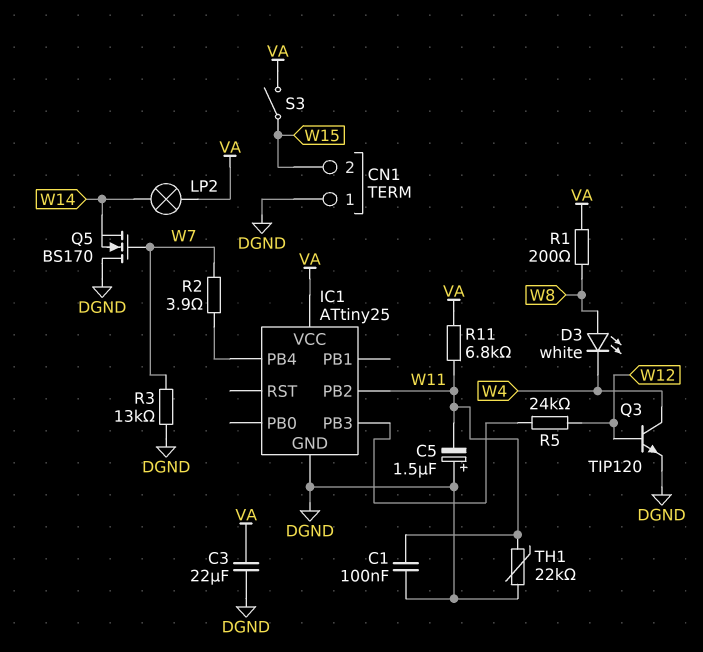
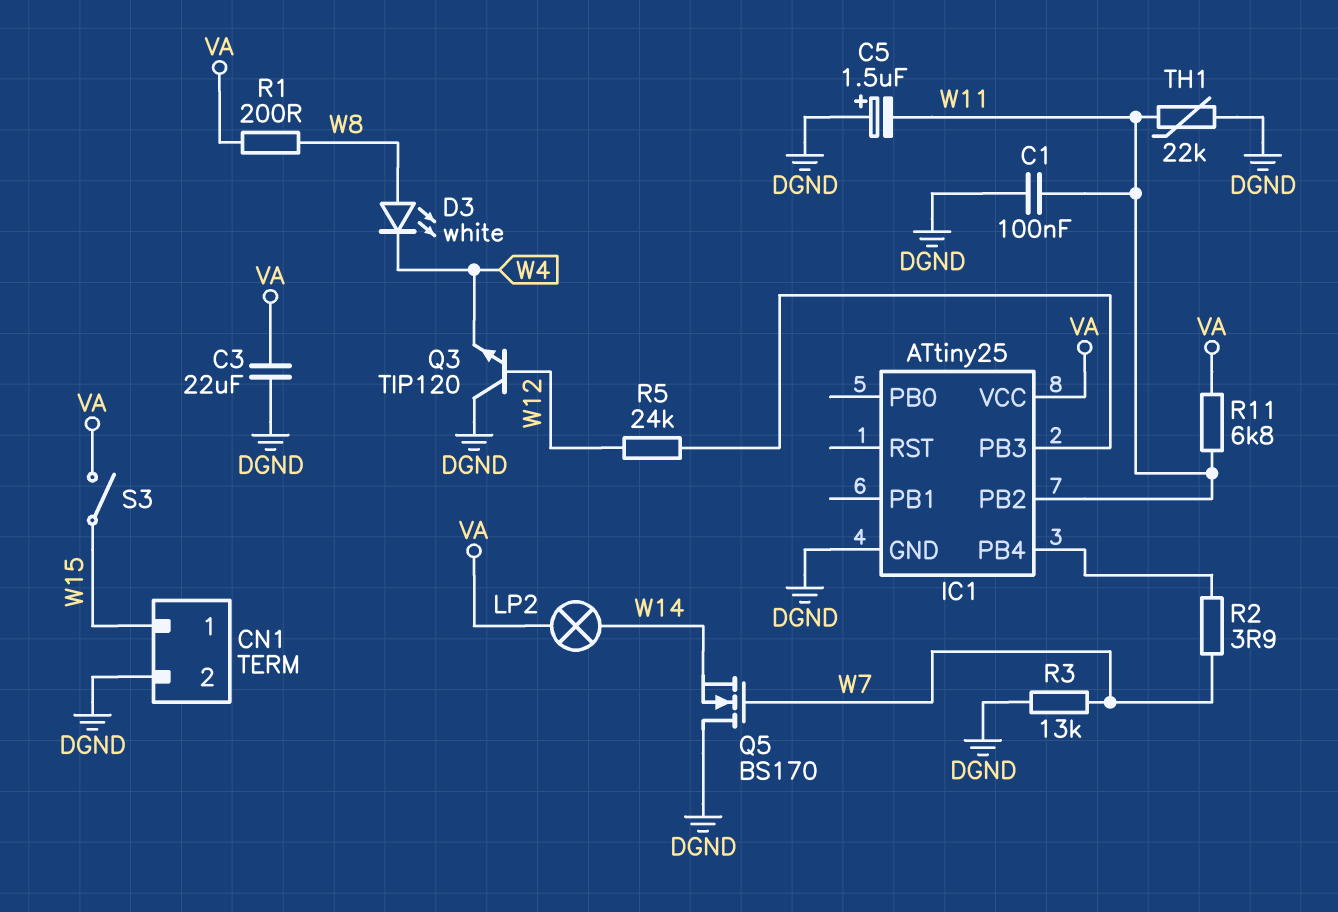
CN1 pin 1: DGND -> W15
CN1 pin 2: W15 -> DGND
Q3: NPN TIP120 (B W12, C W4, E DGND) -> NPN TIP120 (B W12, C DGND, E W4)

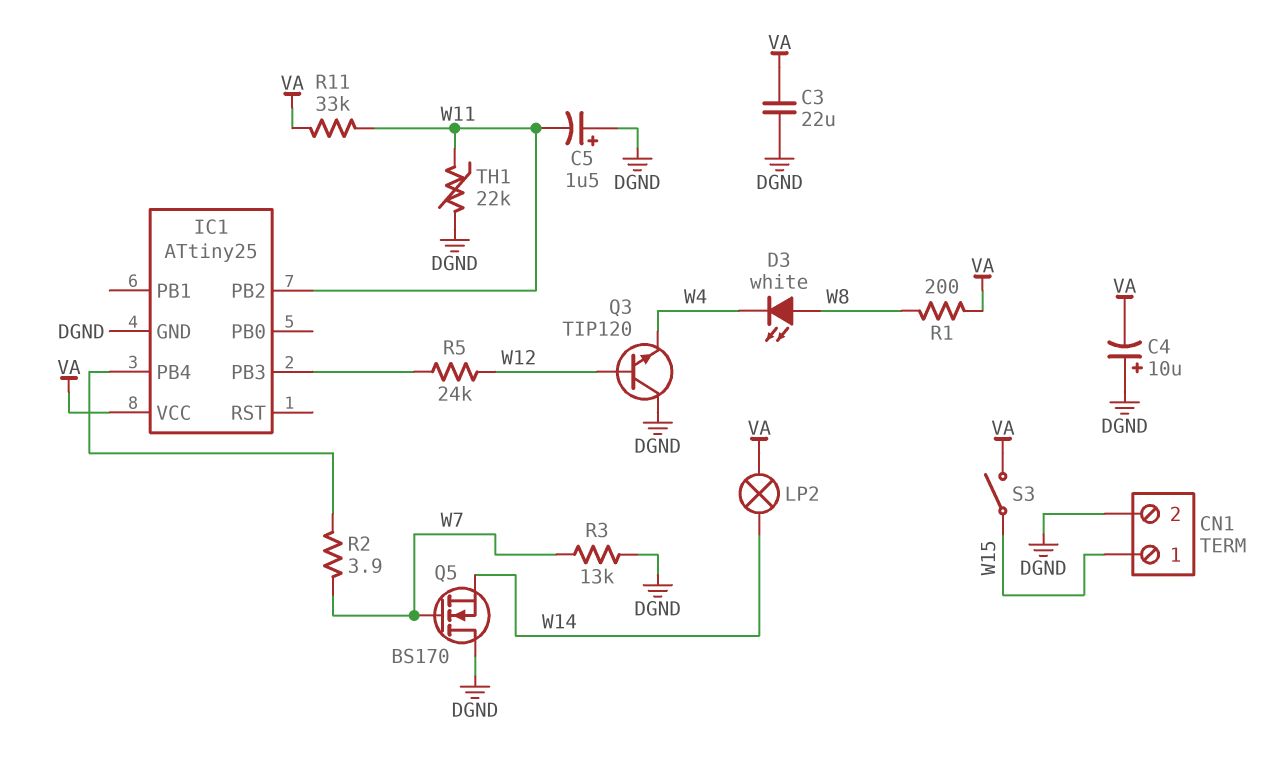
C1: 100nF (DGND, W11) -> none
C4: none -> 10uF (plus DGND, minus VA)
R11: 6.8k (VA, W11) -> 33k (VA, W11)

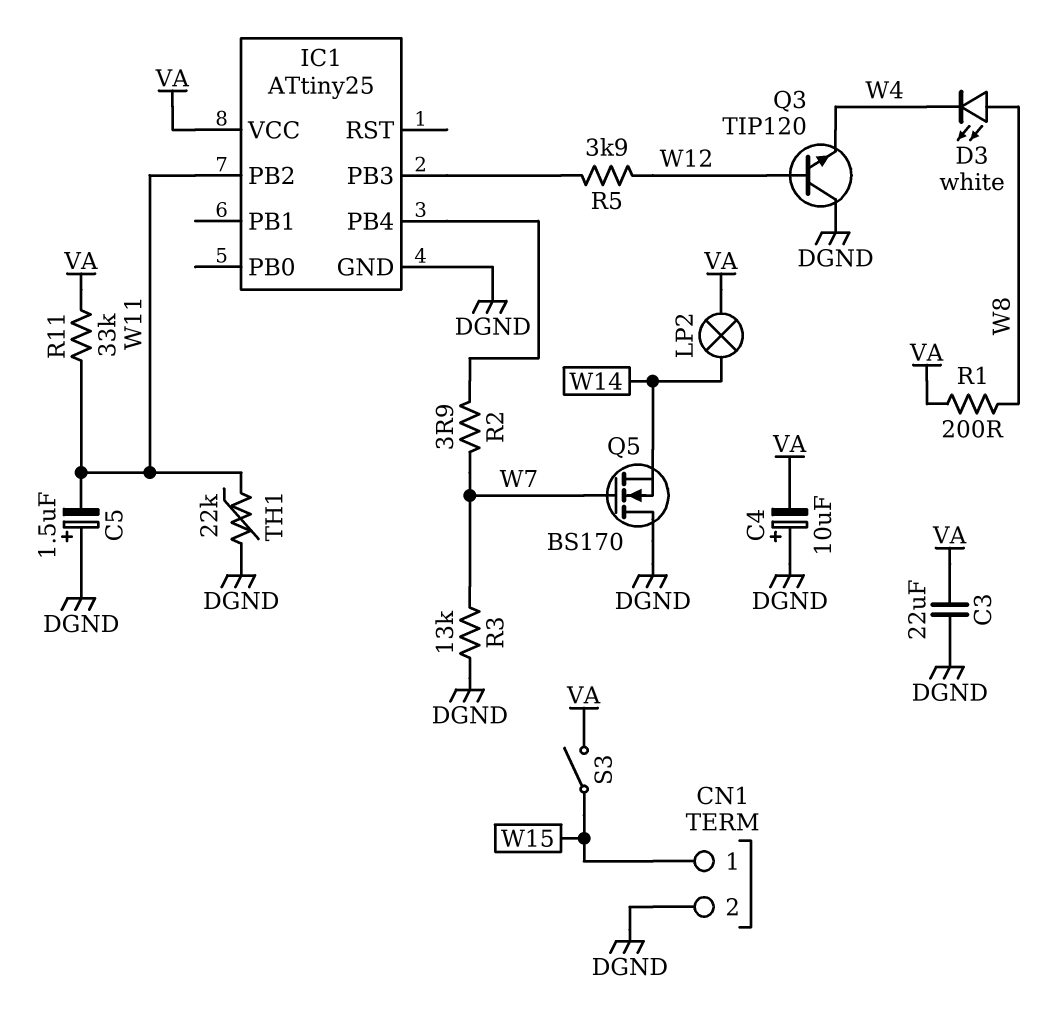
R5: 24k (IC1/PB3, W12) -> 3.9k (IC1/PB3, W12)

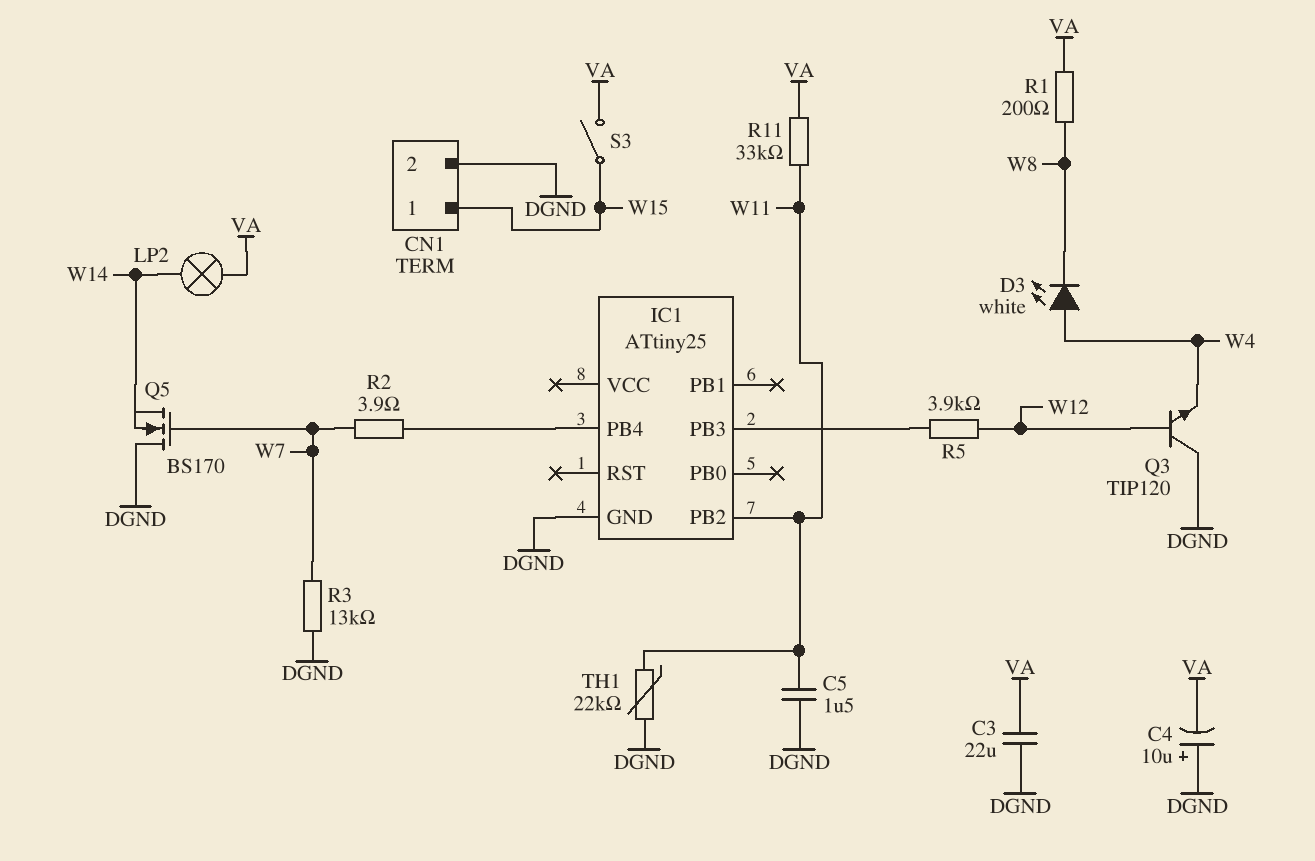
C5: 1.5uF (plus DGND, minus W11) -> 1.5uF (DGND, W11)
D3: LED white (A W8, K W4) -> LED white (A W4, K W8)
IC1 pin VCC: VA -> none

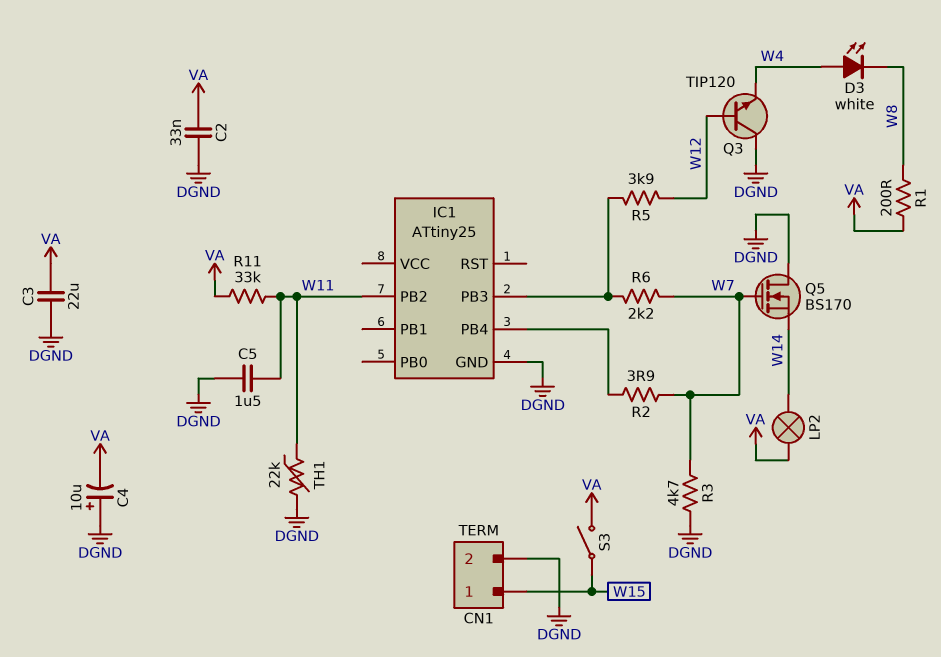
C2: none -> 33nF (DGND, VA)
R3: 13k (DGND, W7) -> 4.7k (DGND, W7)
R6: none -> 2.2k (IC1/PB3, W7)

